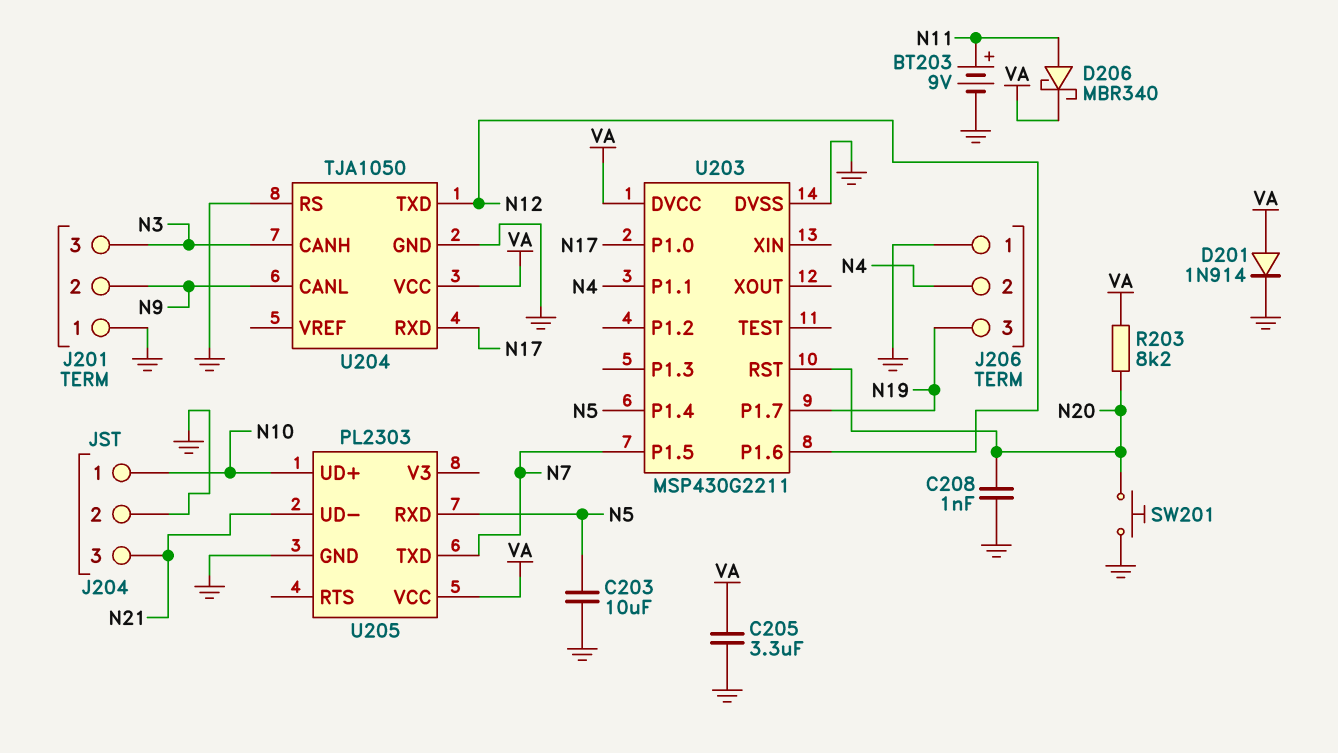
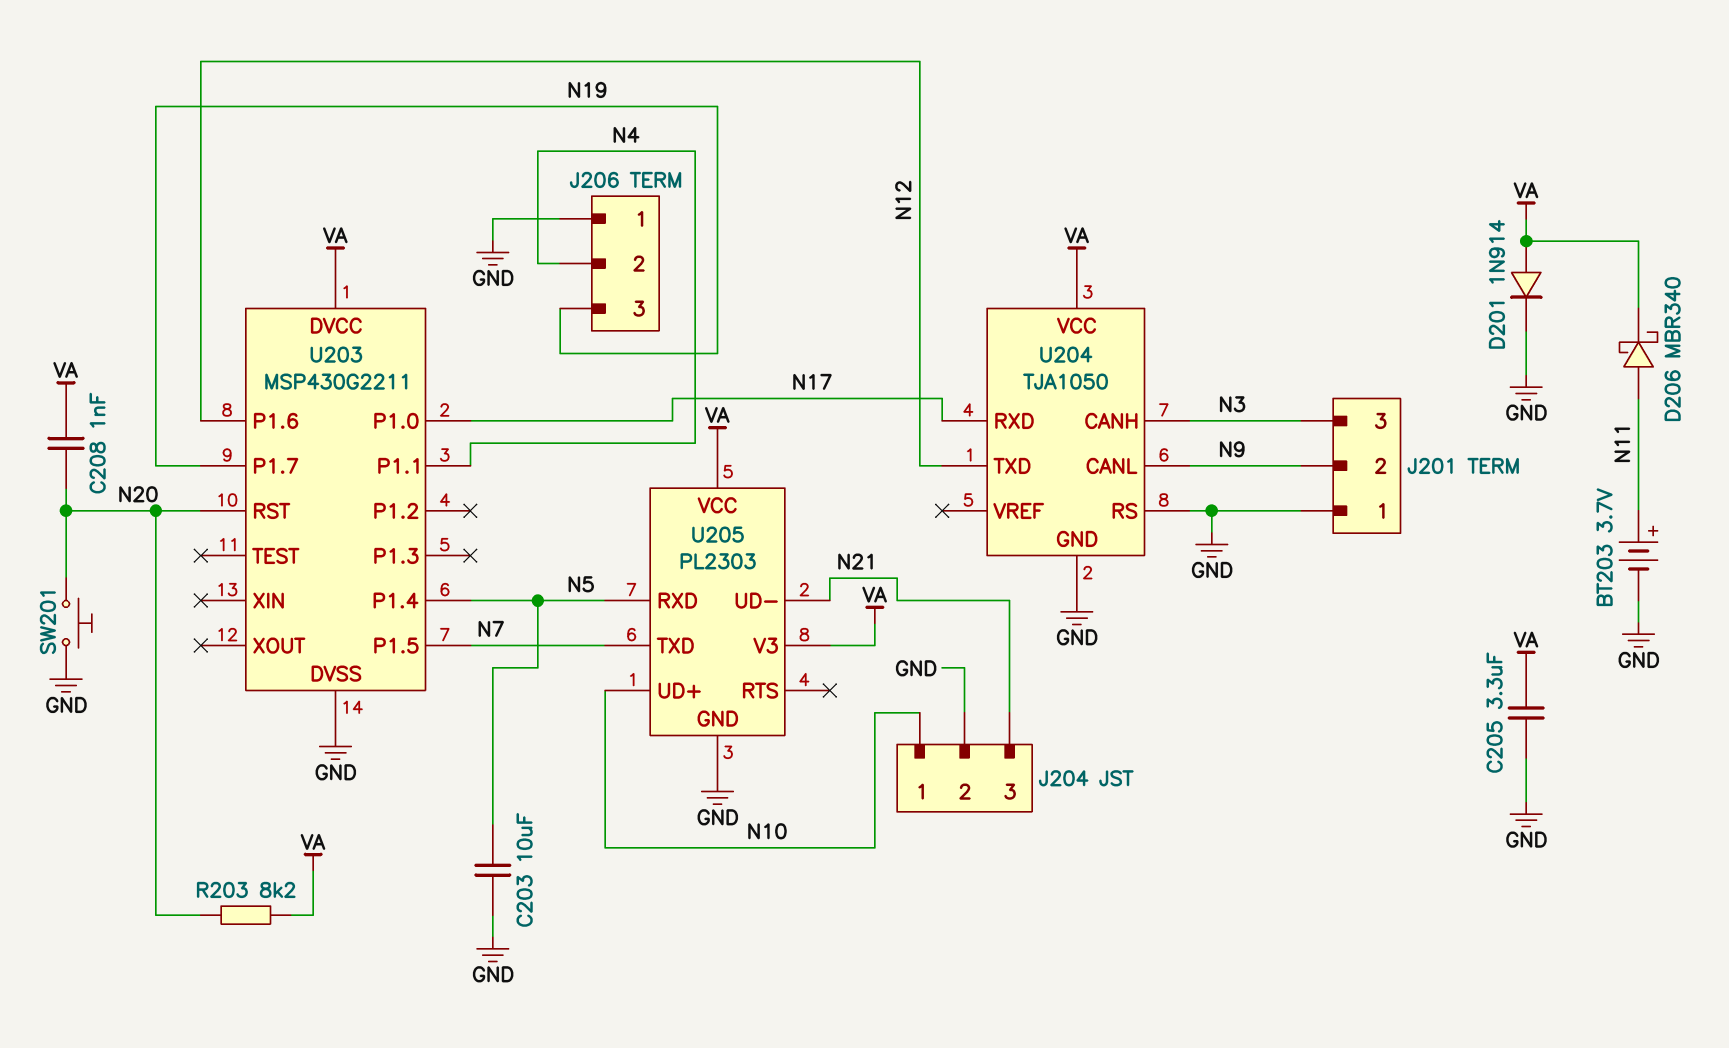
BT203: 9V (plus N11, minus GND) -> 3.7V (plus N11, minus GND)
C208: 1nF (GND, N20) -> 1nF (N20, VA)
U205 pin V3: none -> VA

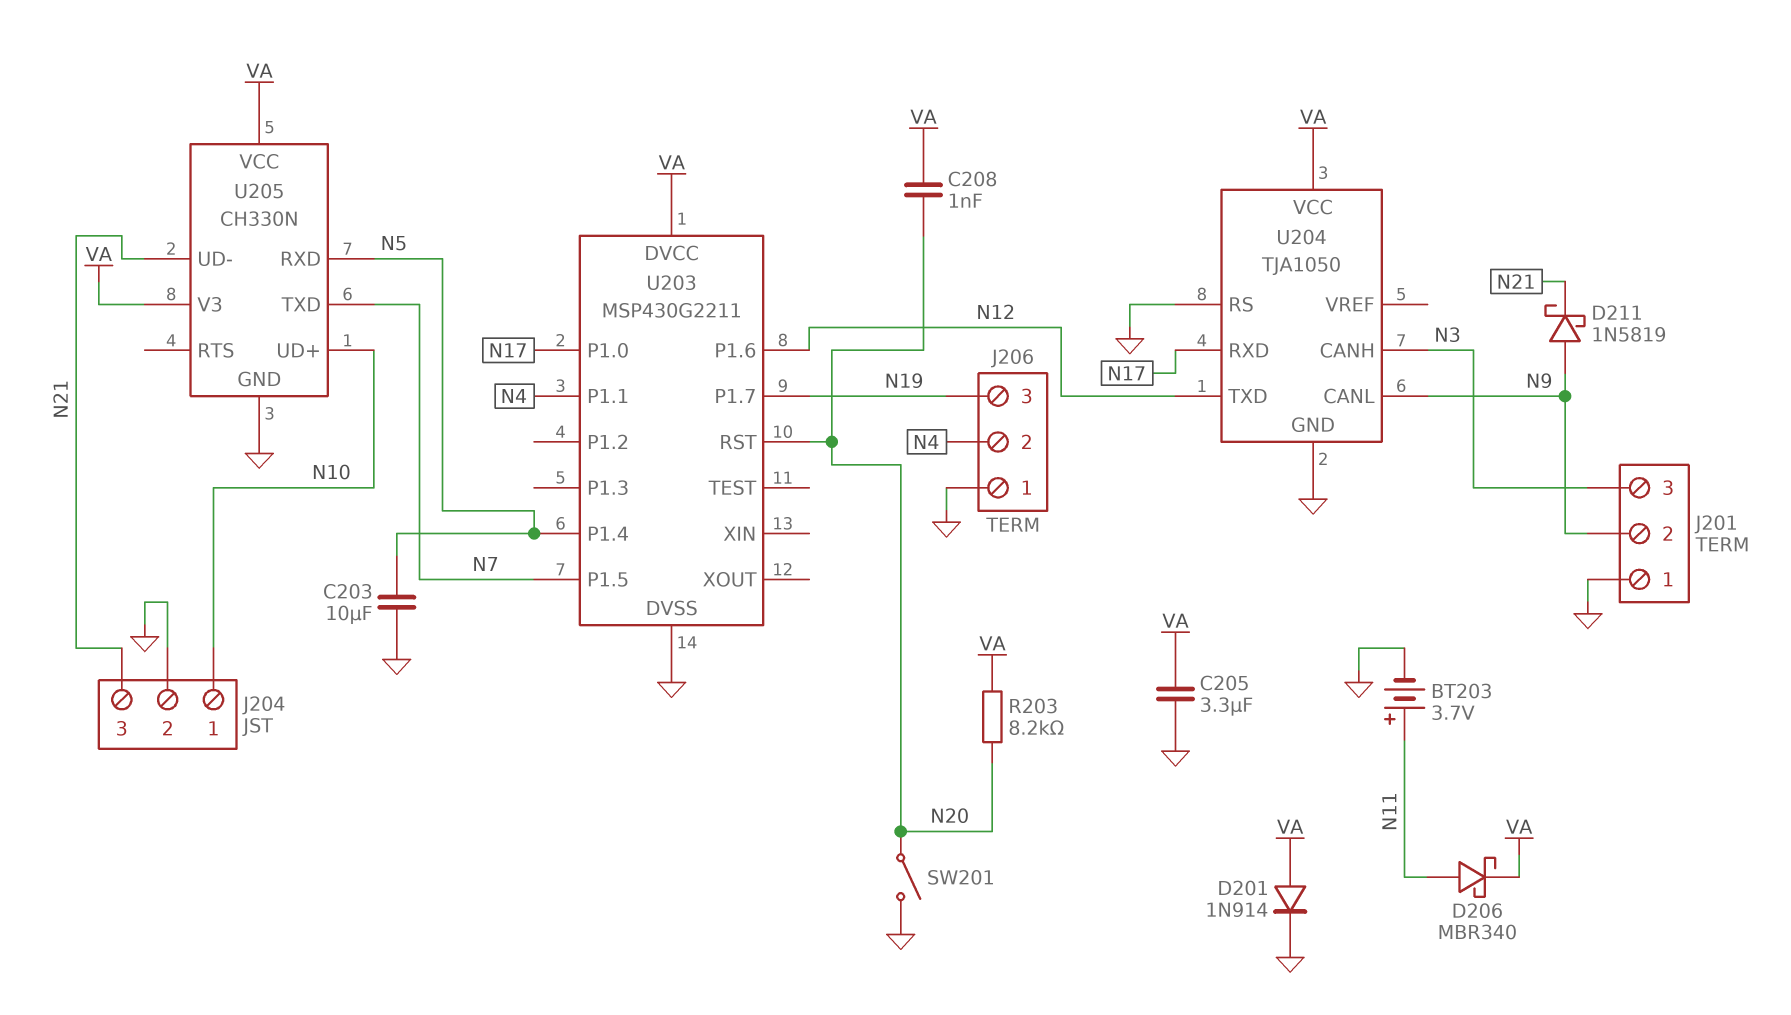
D211: none -> schottky 1N5819 (A N9, K N21)
SW201: button (GND, N20) -> switch (GND, N20)
U205: PL2303 -> CH330N

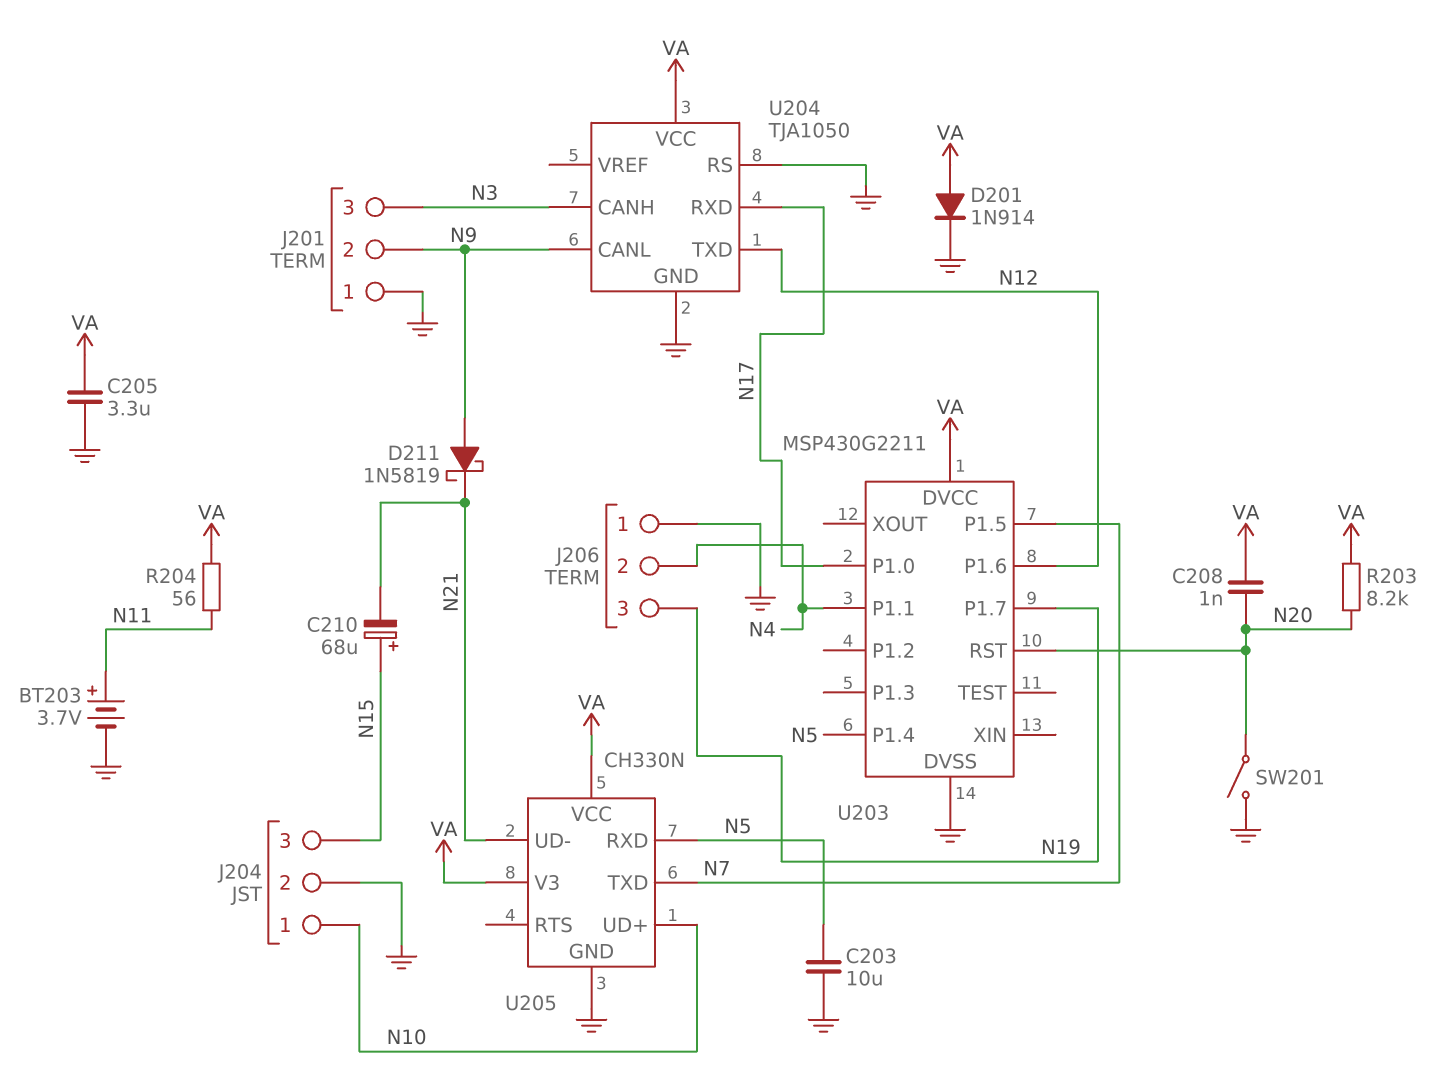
C210: none -> 68uF (plus N15, minus N21)
D206: schottky MBR340 (A N11, K VA) -> none
J204 pin 3: N21 -> N15
R204: none -> 56 (N11, VA)

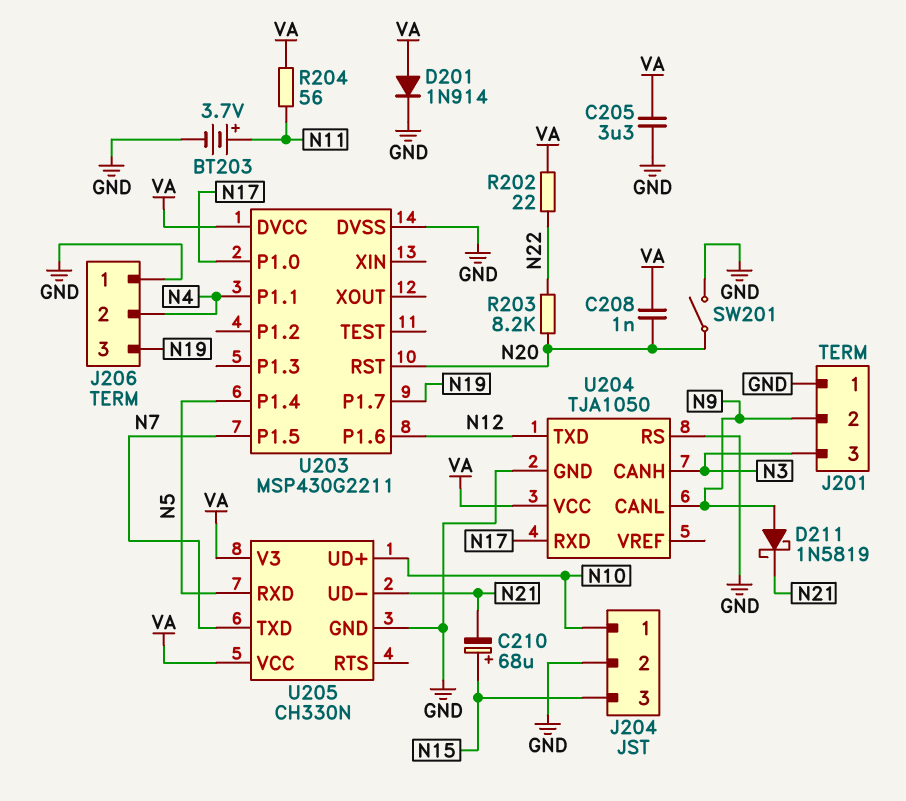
C203: 10uF (GND, N5) -> none
R202: none -> 22 (N22, VA)
R203: 8.2k (N20, VA) -> 8.2k (N20, N22)

